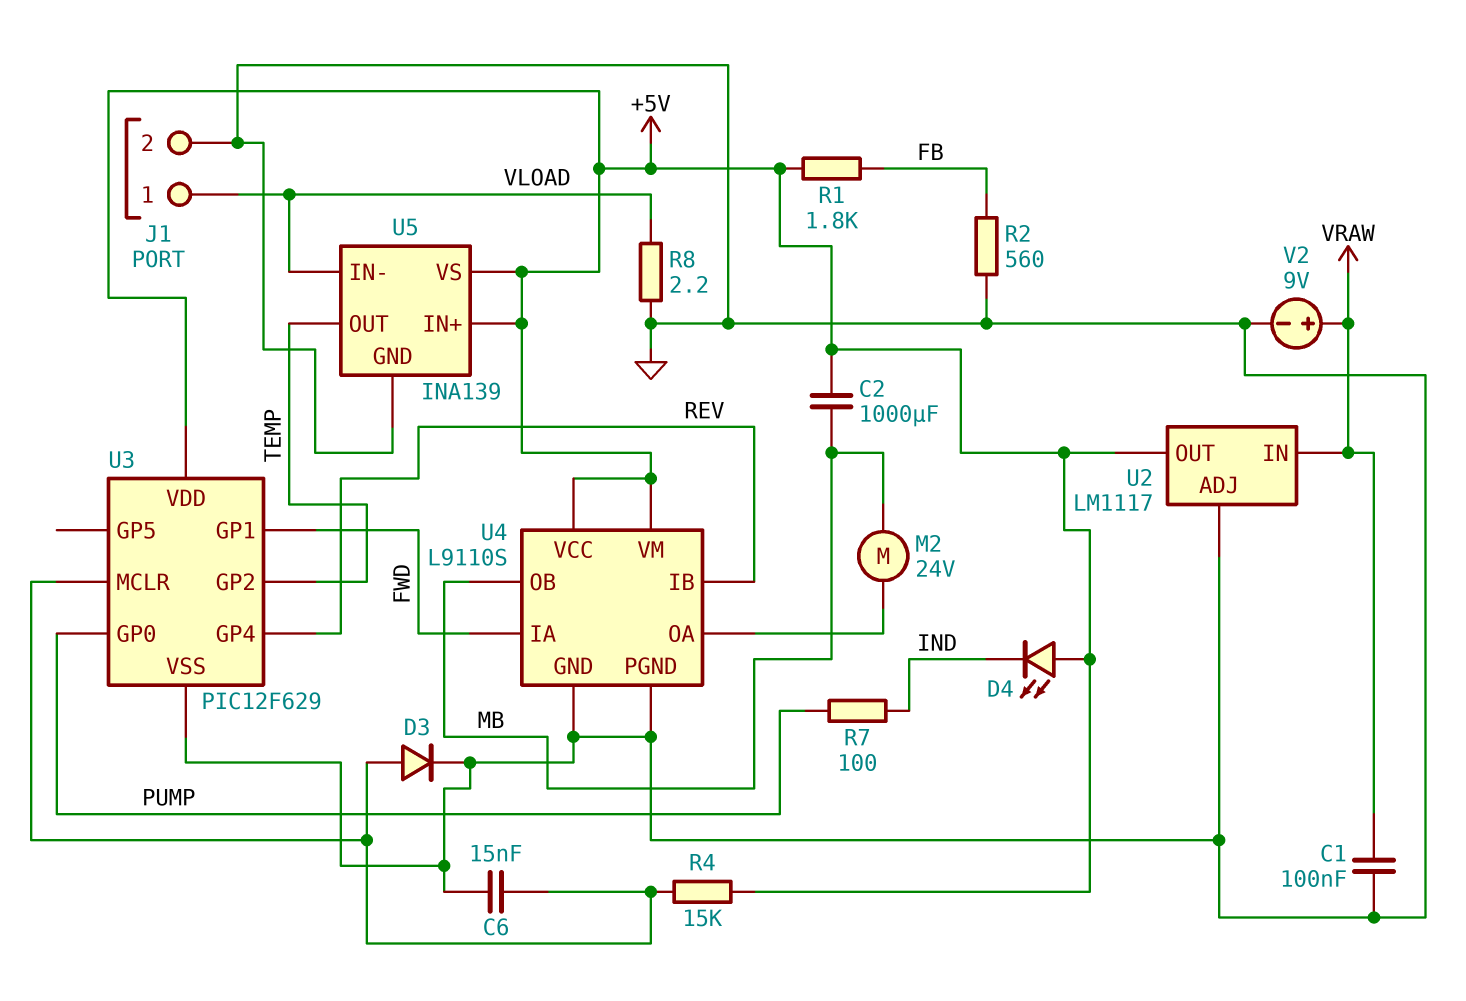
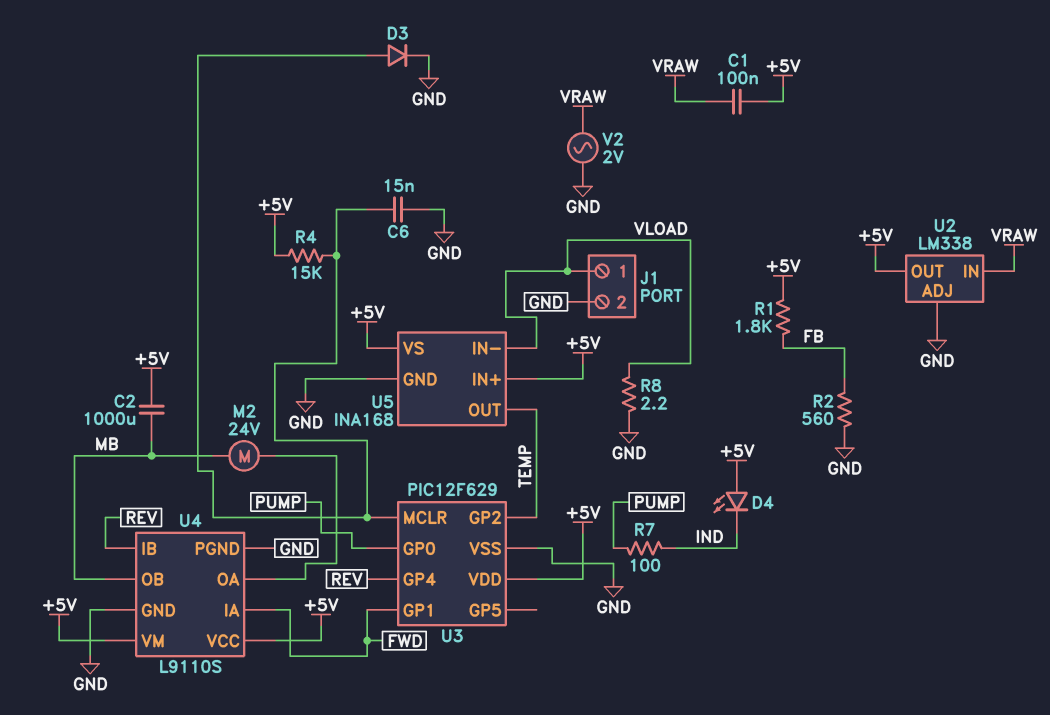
C1: 100nF (GND, VRAW) -> 100nF (+5V, VRAW)
U2: LM1117 -> LM338
U5: INA139 -> INA168
V2: 9V (plus VRAW, minus GND) -> AC 2V (GND, VRAW)

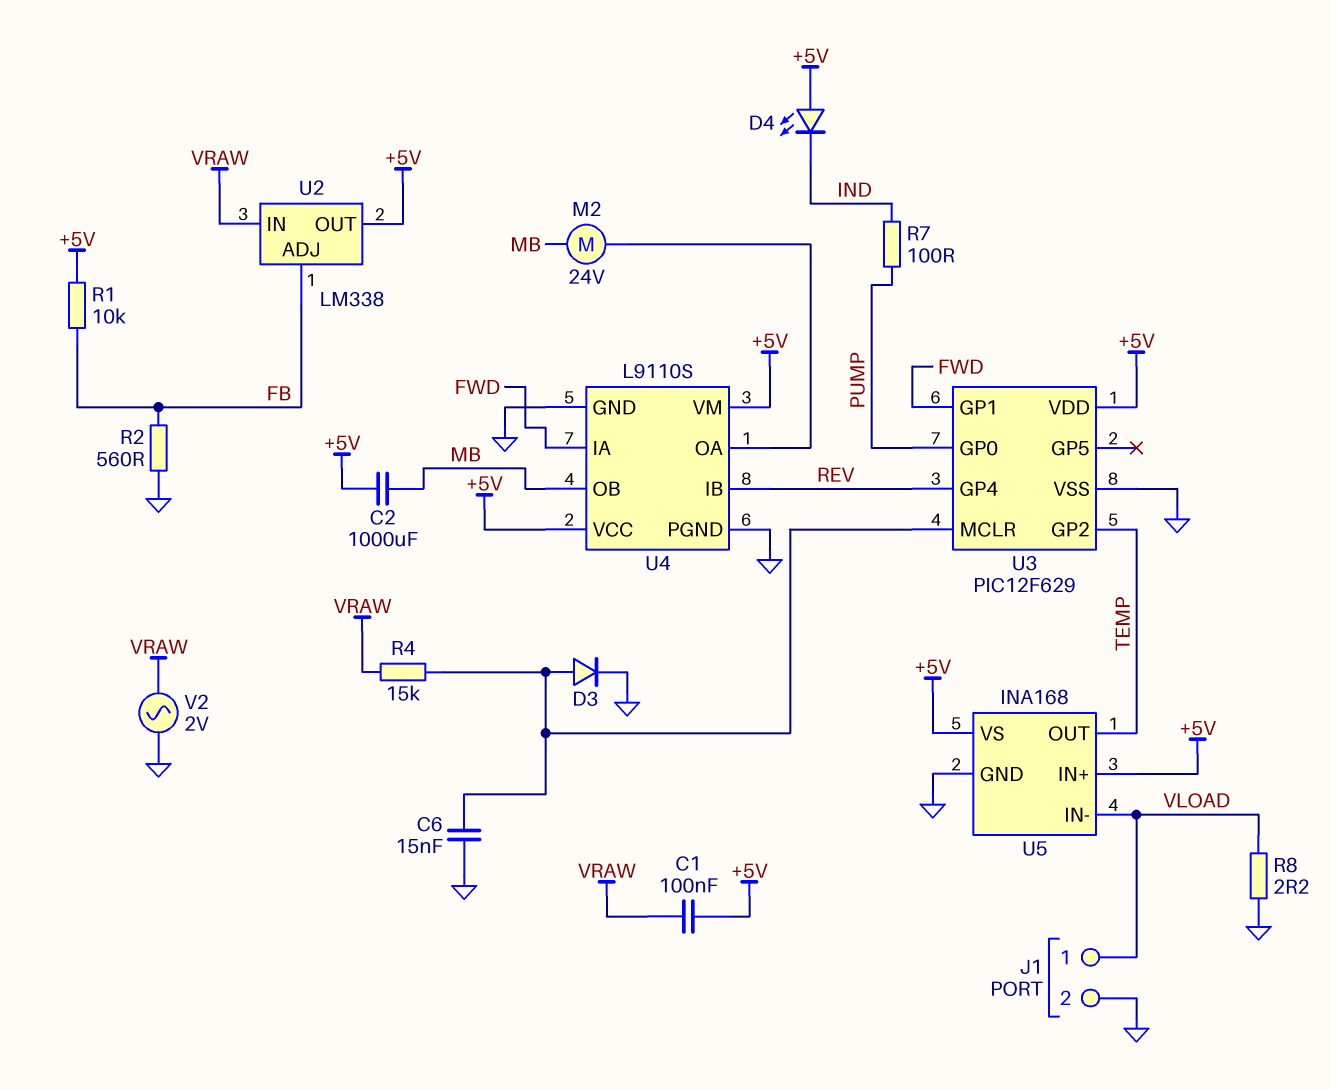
R1: 1.8k (+5V, FB) -> 10k (+5V, FB)
R4: 15k (+5V, U3/MCLR) -> 15k (U3/MCLR, VRAW)
U2 pin ADJ: GND -> FB

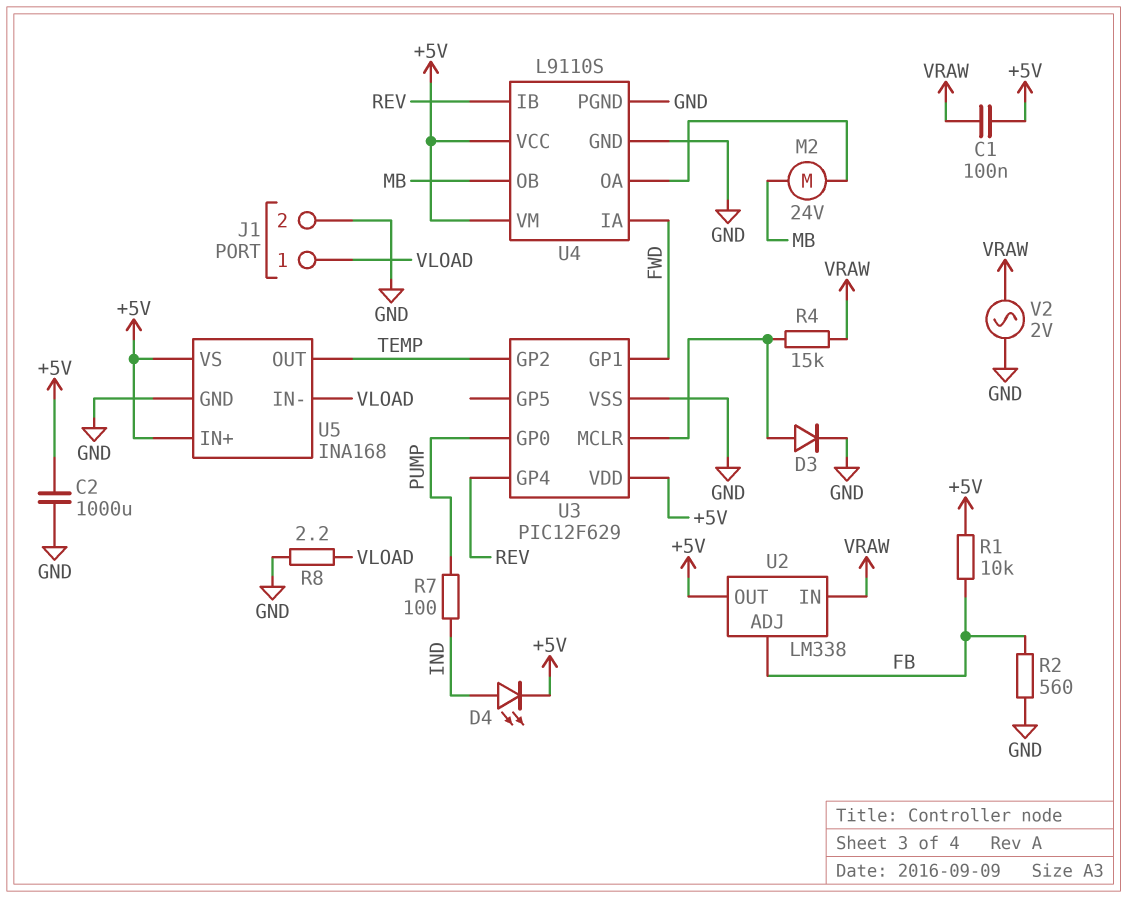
C2: 1000uF (+5V, MB) -> 1000uF (+5V, GND)
C6: 15nF (GND, U3/MCLR) -> none
D4: LED (A +5V, K IND) -> LED (A IND, K +5V)

